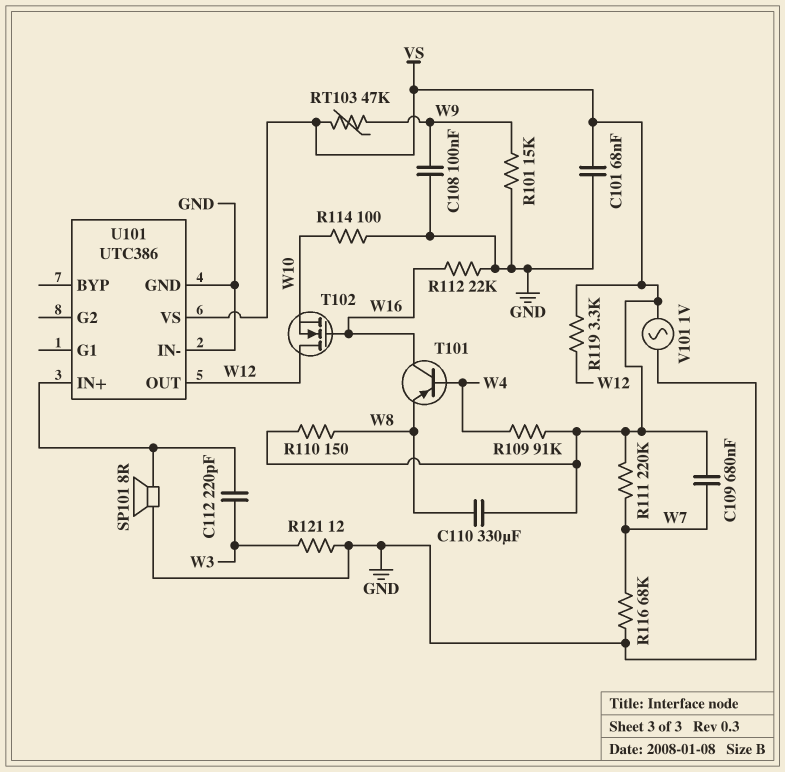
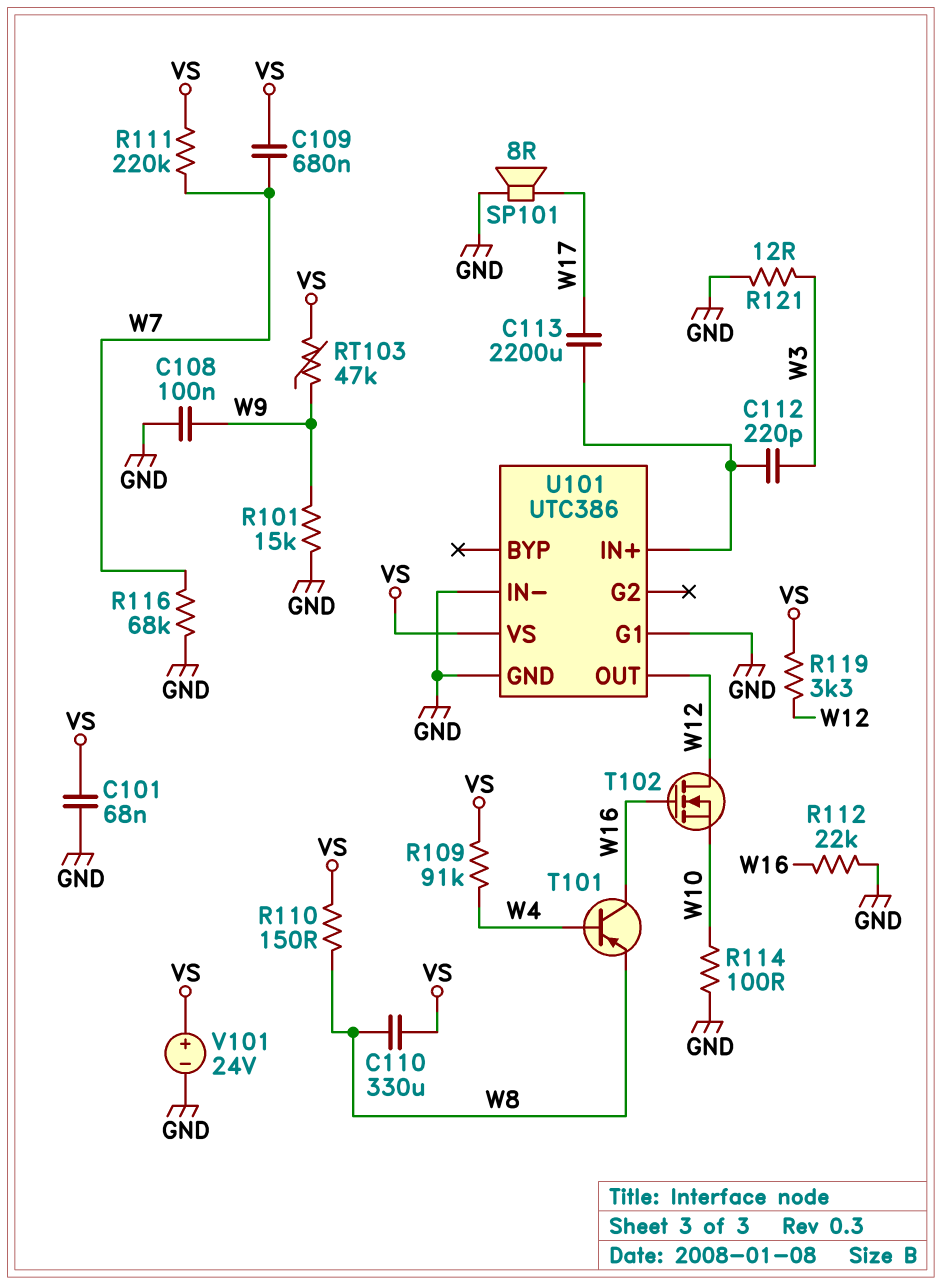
C113: none -> 2200uF (U101/IN+, W17)
SP101: speaker 8R (GND, U101/IN+) -> speaker 8R (GND, W17)
U101 pin G1: none -> GND
V101: AC 1V (GND, VS) -> 24V (plus VS, minus GND)

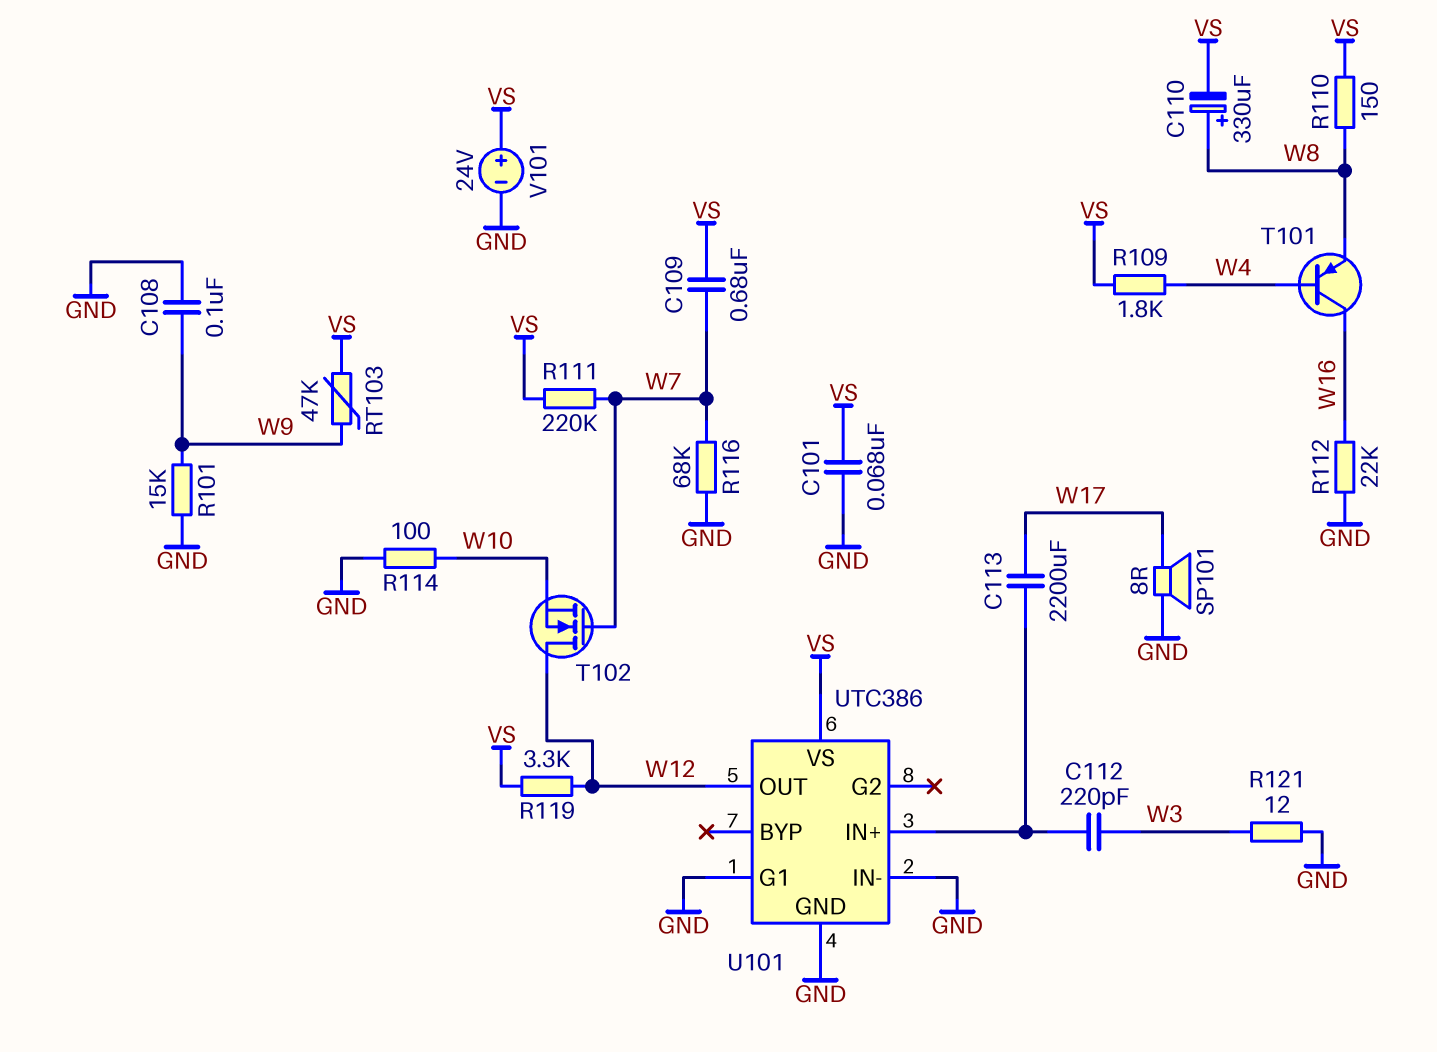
C110: 330uF (VS, W8) -> 330uF (plus W8, minus VS)
R109: 91k (VS, W4) -> 1.8k (VS, W4)
T102: NMOS (G W16, D W12, S W10) -> NMOS (G W7, D W12, S W10)

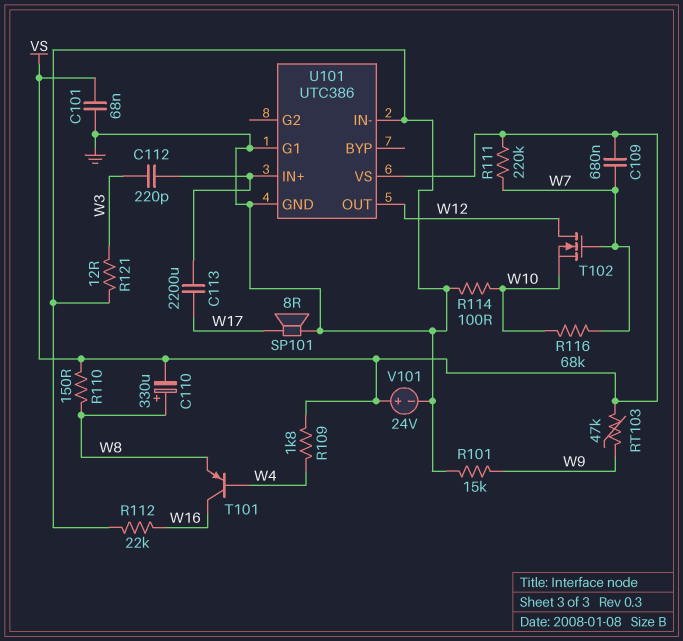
C108: 100nF (GND, W9) -> none
R116: 68k (GND, W7) -> 68k (W7, W10)
R119: 3.3k (VS, W12) -> none

